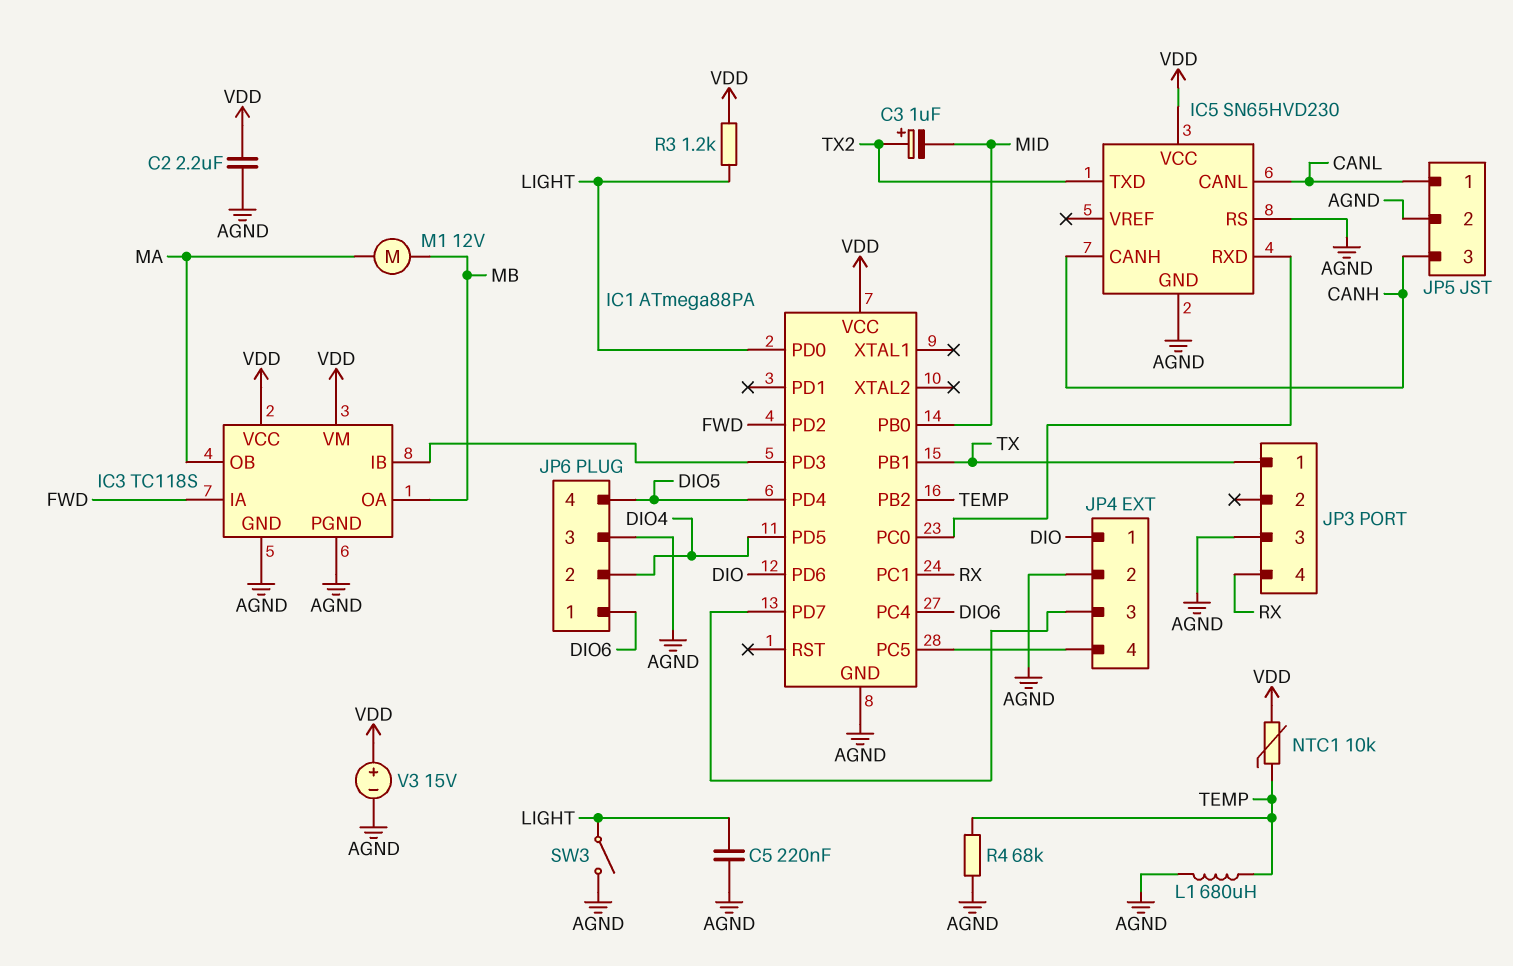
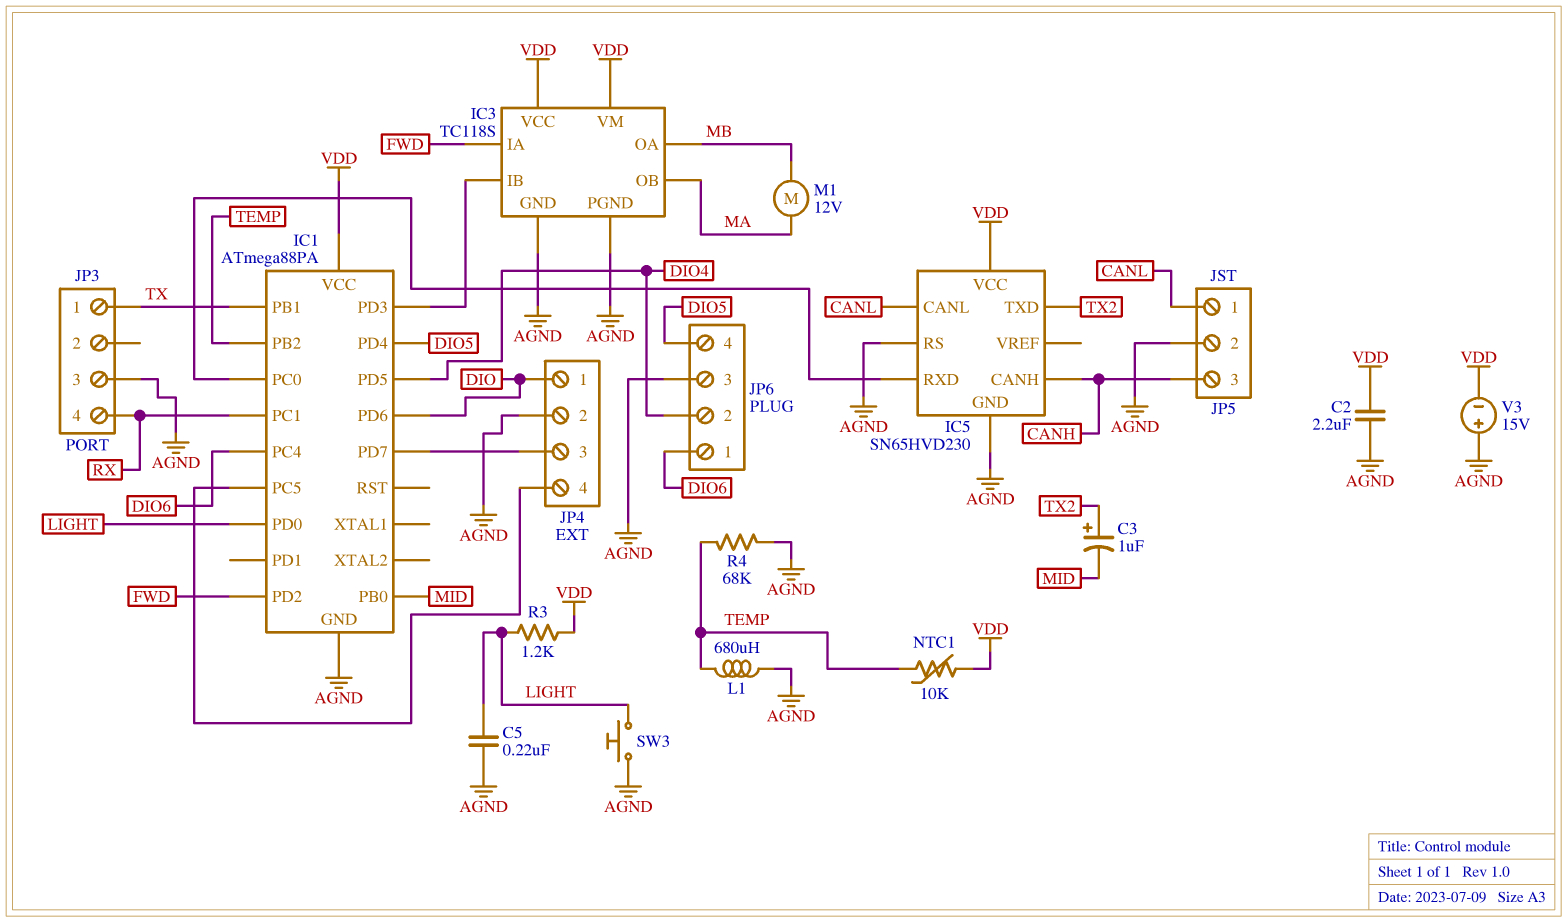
SW3: switch (AGND, LIGHT) -> button (AGND, LIGHT)
V3: 15V (plus VDD, minus AGND) -> 15V (plus AGND, minus VDD)

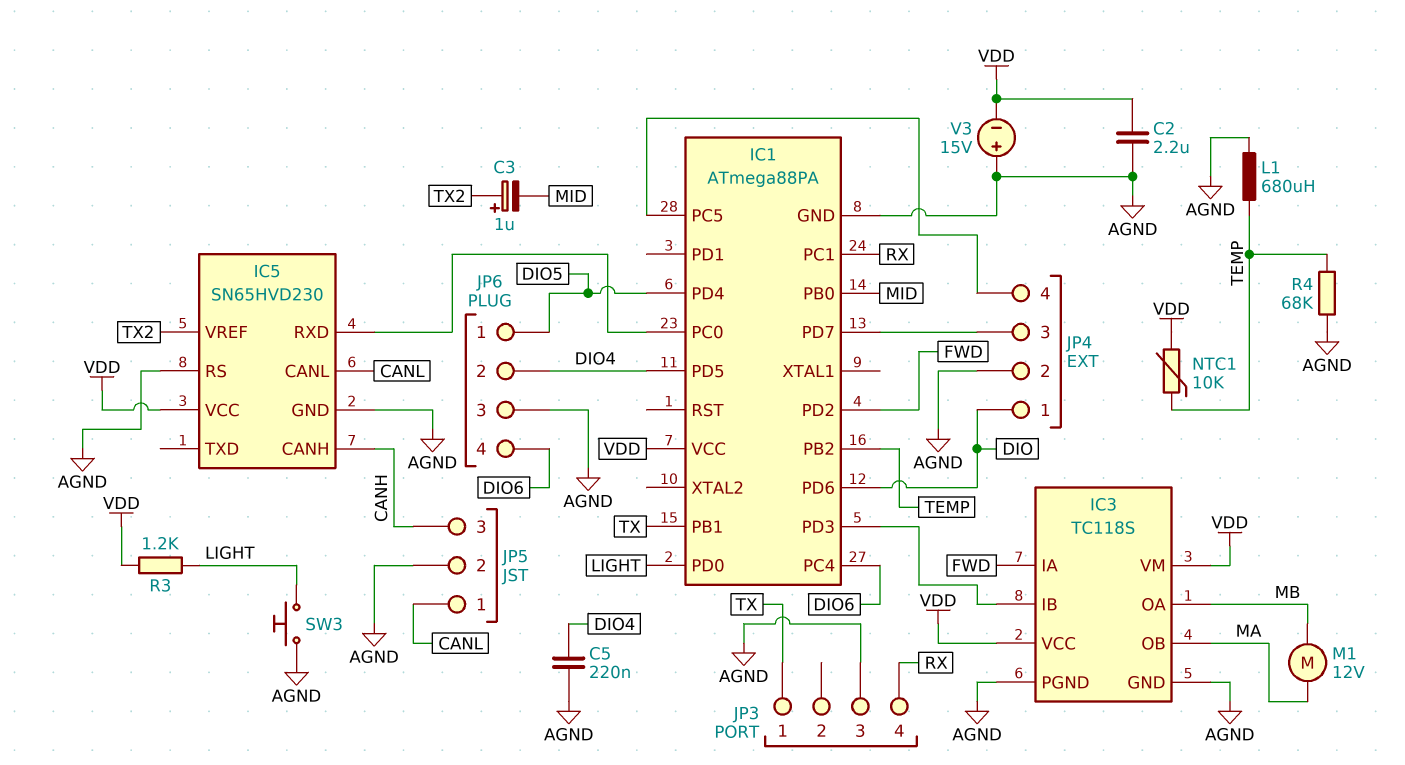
C5: 220nF (AGND, LIGHT) -> 220nF (AGND, DIO4)
IC5 pin TXD: TX2 -> none
IC5 pin VREF: none -> TX2
JP6 pin 1: DIO6 -> DIO5
JP6 pin 4: DIO5 -> DIO6

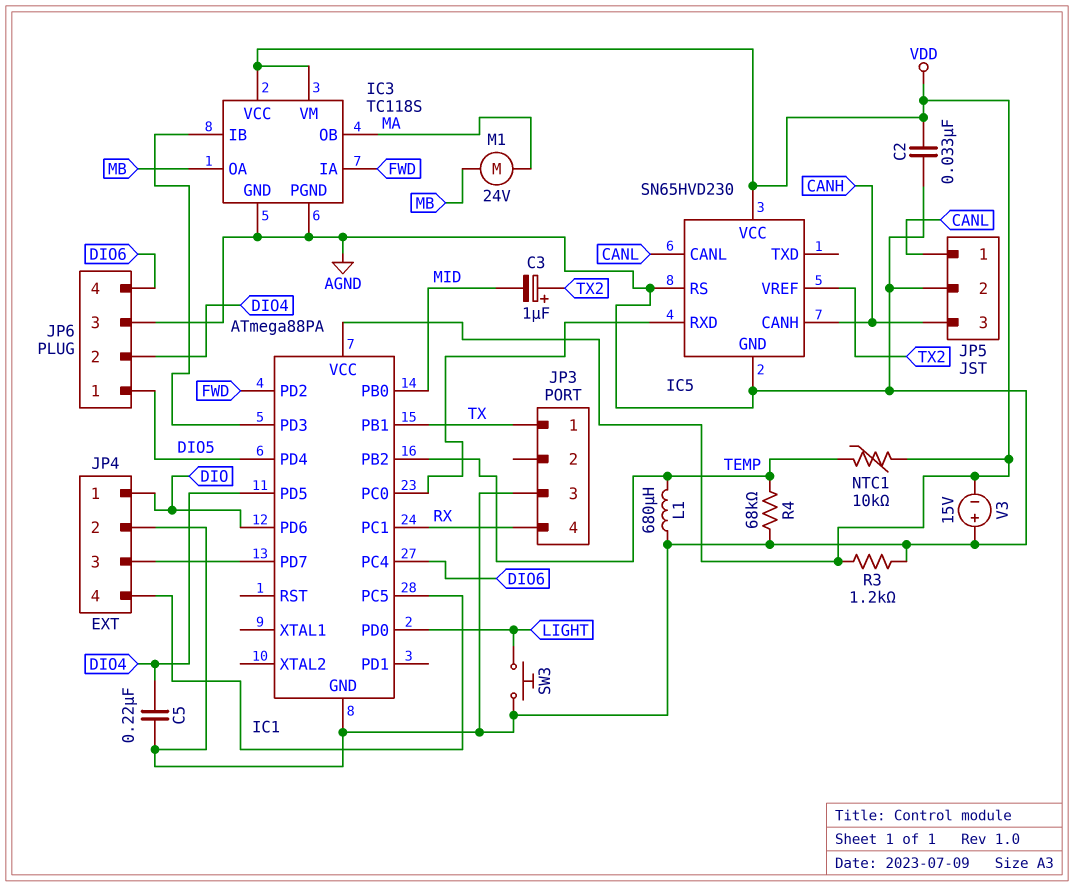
C2: 2.2uF (AGND, VDD) -> 33nF (AGND, VDD)
M1: motor 12V (MA, MB) -> motor 24V (MA, MB)
R3: 1.2k (LIGHT, VDD) -> 1.2k (AGND, VDD)

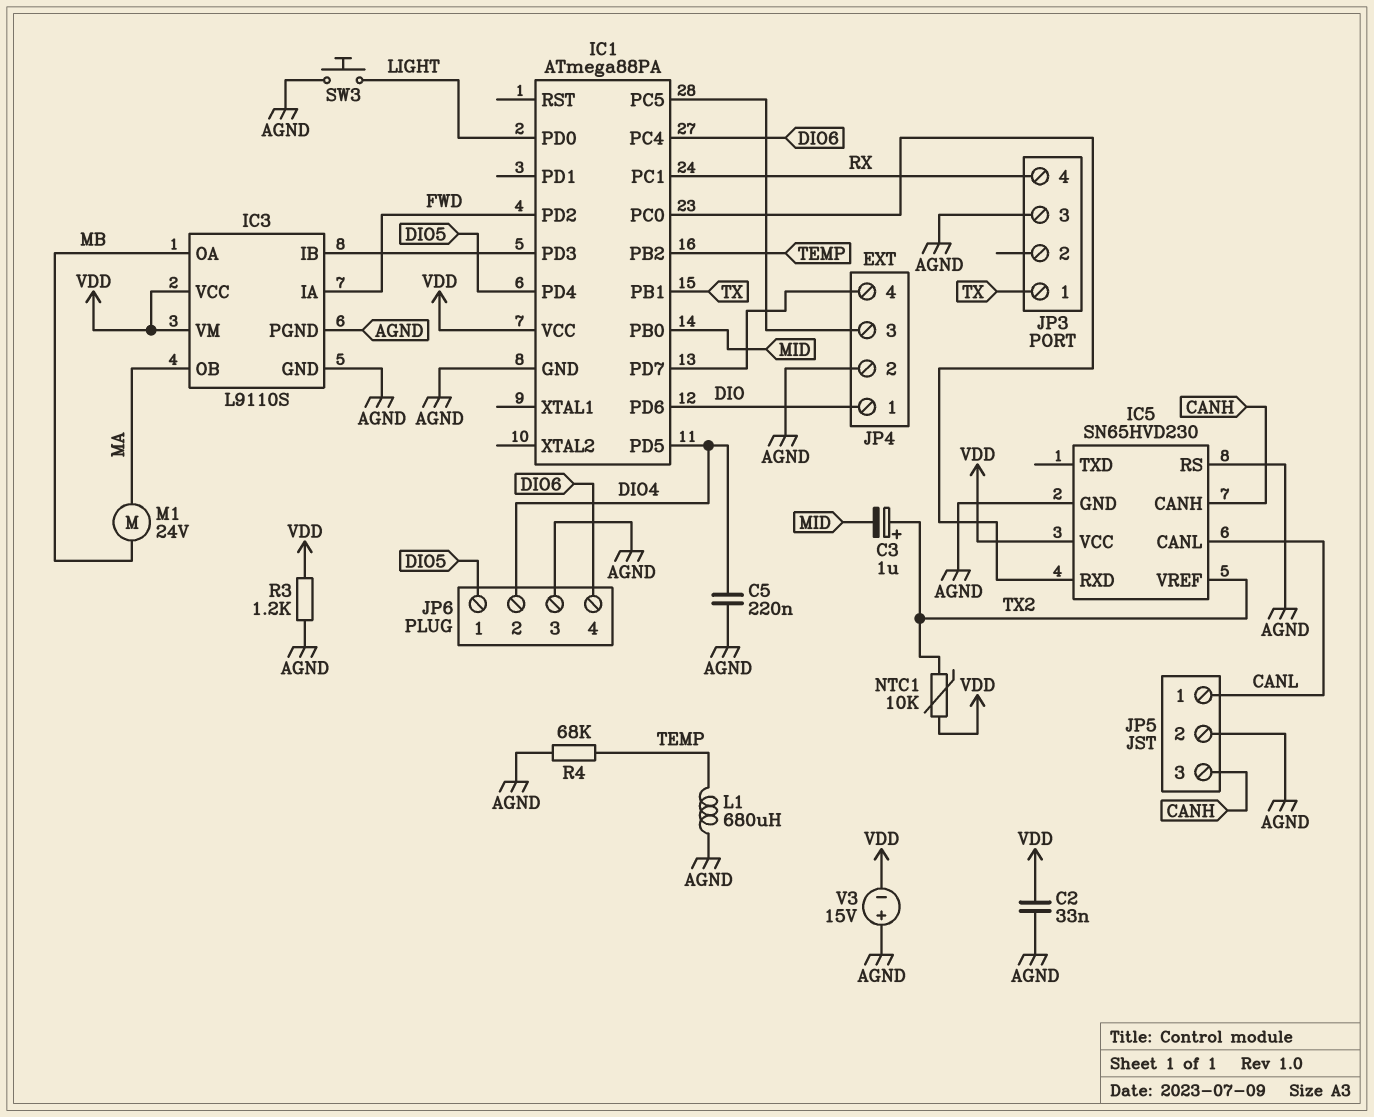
IC3: TC118S -> L9110S
JP4 pin 3: IC1/PD7 -> IC1/PC5
JP4 pin 4: IC1/PC5 -> IC1/PD7
NTC1: 10k (TEMP, VDD) -> 10k (TX2, VDD)

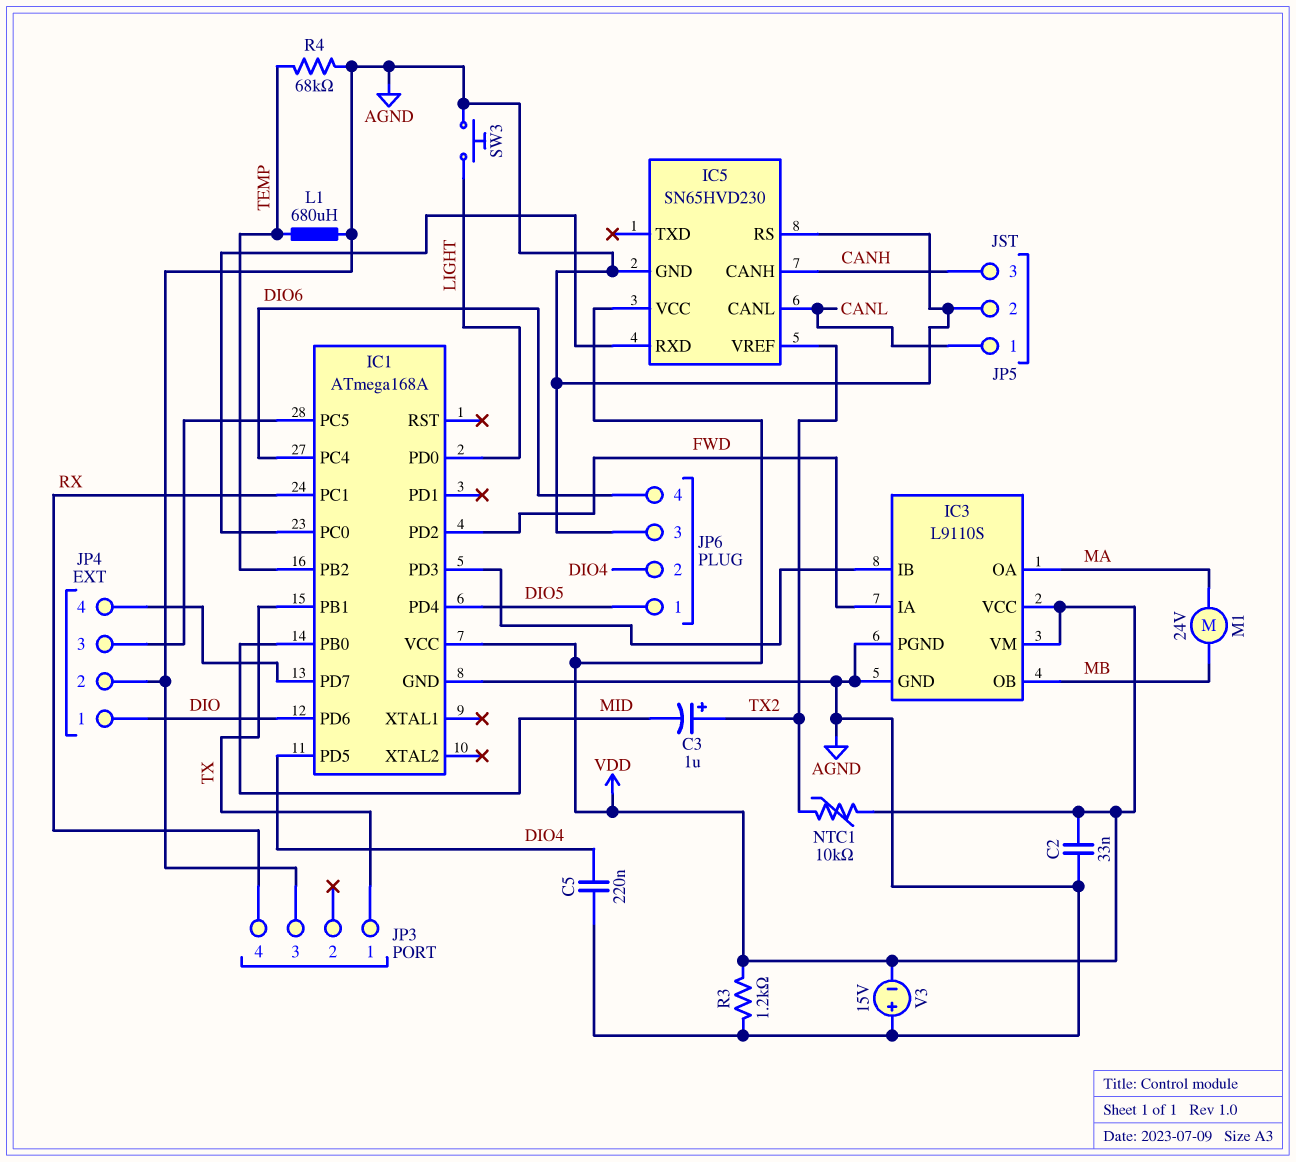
IC1: ATmega88PA -> ATmega168A
IC3 pin OA: MB -> MA
IC3 pin OB: MA -> MB

